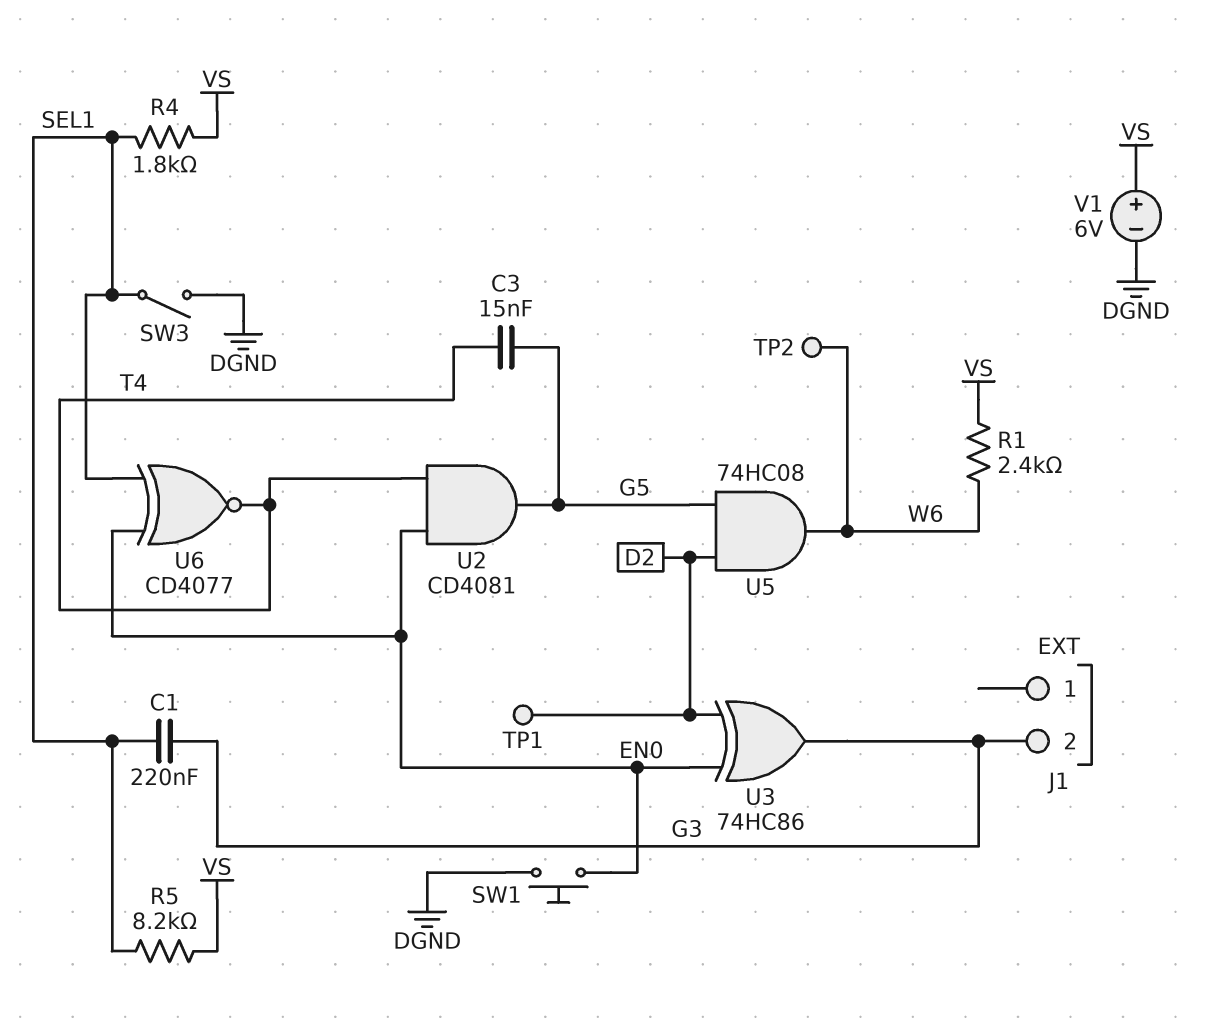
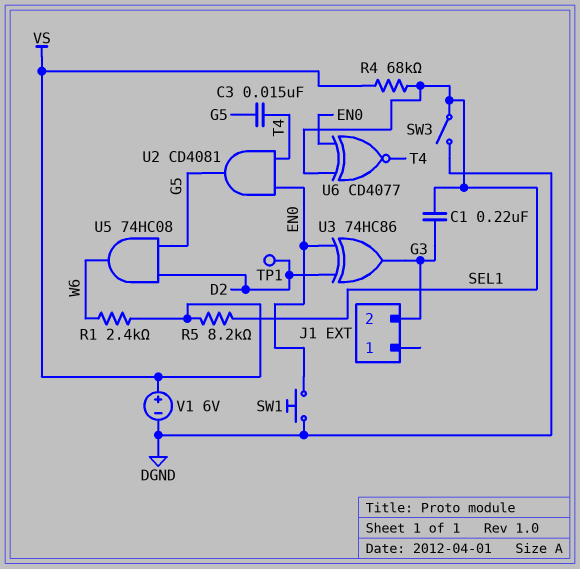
R4: 1.8k (SEL1, VS) -> 68k (SEL1, VS)
TP2: test point (W6) -> none

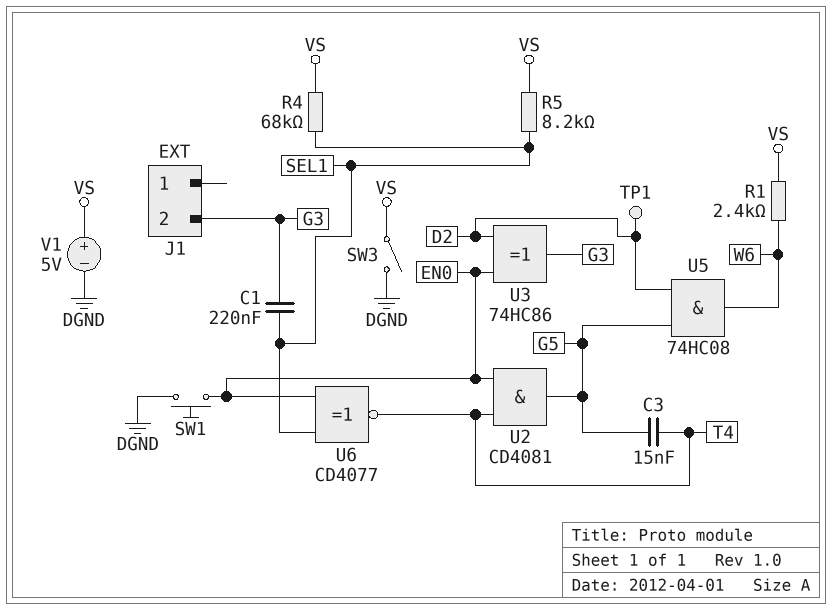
SW3: switch (DGND, SEL1) -> switch (DGND, VS)
V1: 6V (plus VS, minus DGND) -> 5V (plus VS, minus DGND)

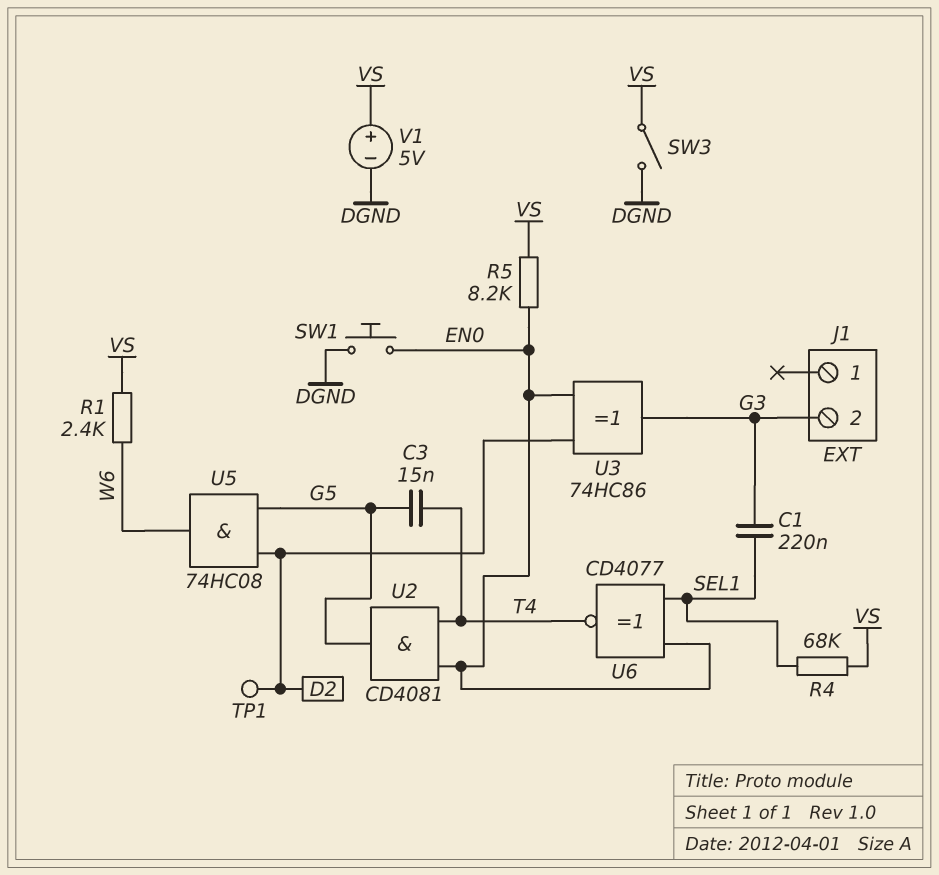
R5: 8.2k (SEL1, VS) -> 8.2k (EN0, VS)

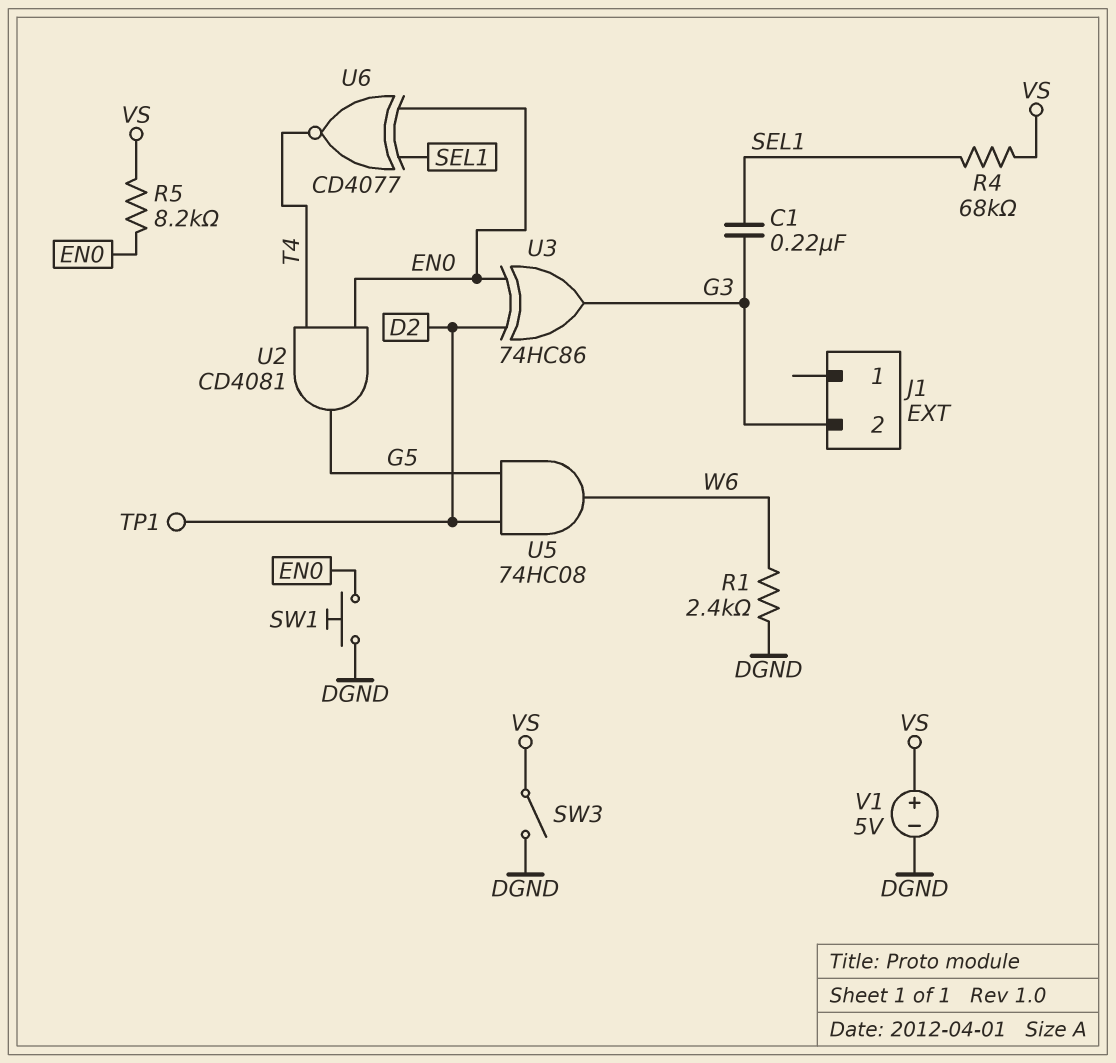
C3: 15nF (G5, T4) -> none
R1: 2.4k (VS, W6) -> 2.4k (DGND, W6)

